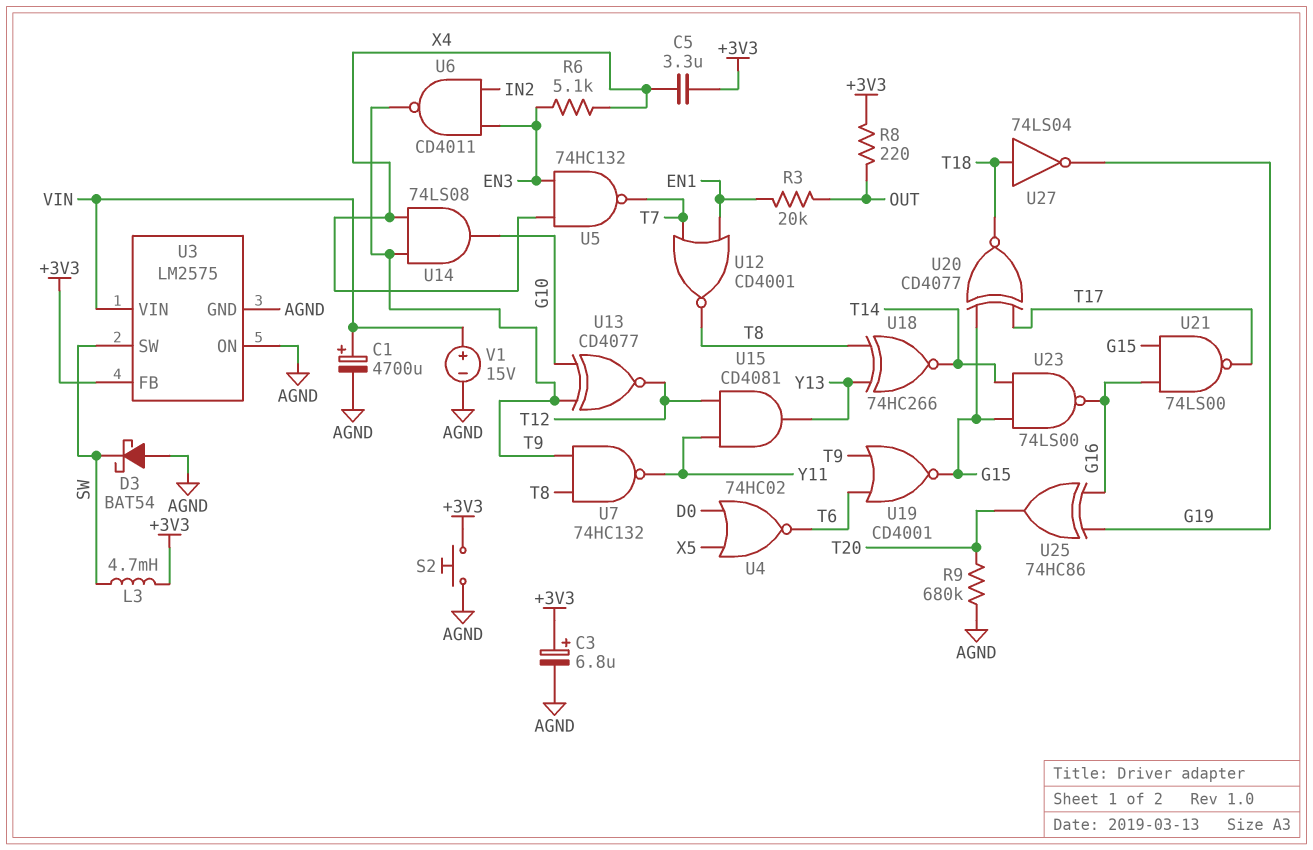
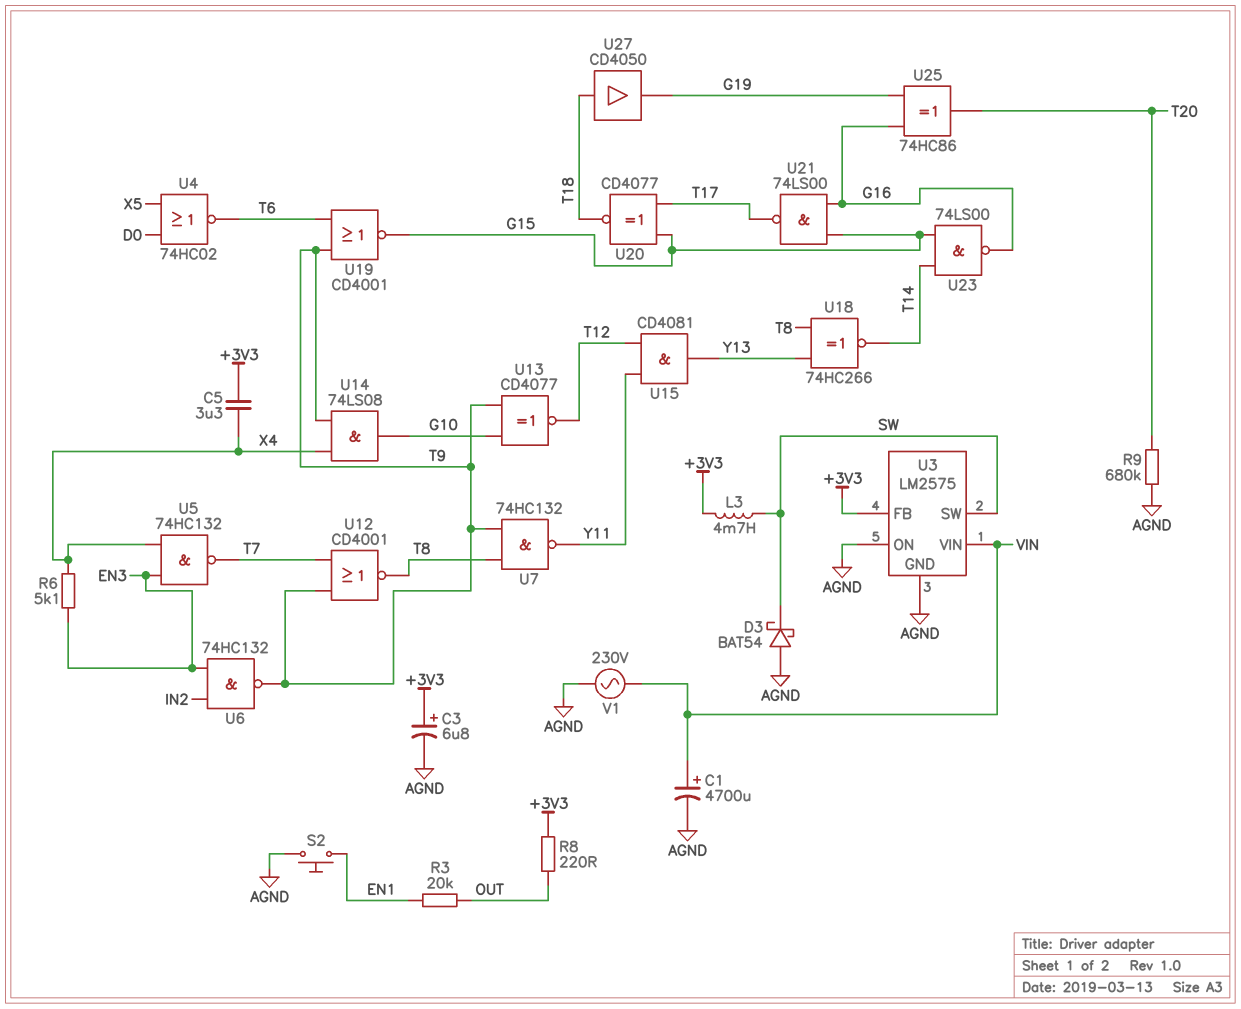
S2: button (+3V3, AGND) -> button (AGND, EN1)
U6: NAND CD4011 (in EN3, in IN2, out T9) -> NAND 74HC132 (in EN3, in IN2, out T9)
U12: NOR CD4001 (in EN1, in T7, out T8) -> NOR CD4001 (in T7, in T9, out T8)
U27: NOT 74LS04 (in T18, out G19) -> buffer CD4050 (in T18, out G19)
V1: 15V (plus VIN, minus AGND) -> AC 230V (AGND, VIN)

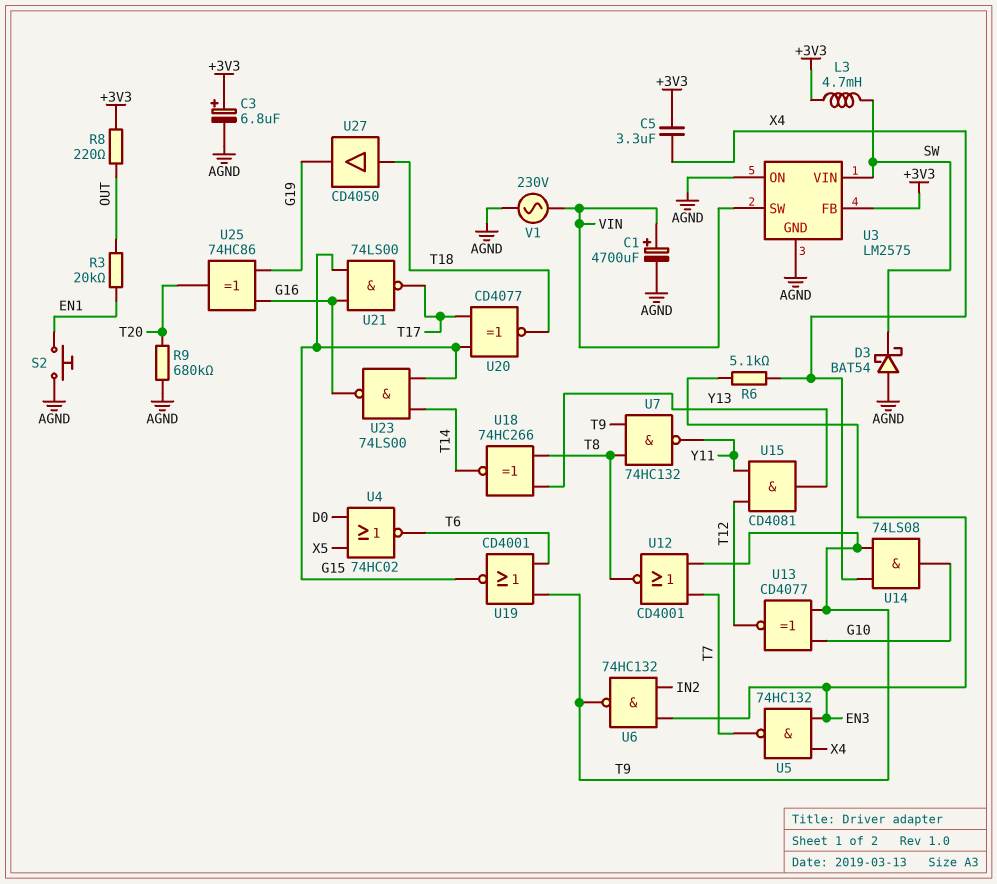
U3 pin SW: SW -> VIN
U3 pin VIN: VIN -> SW

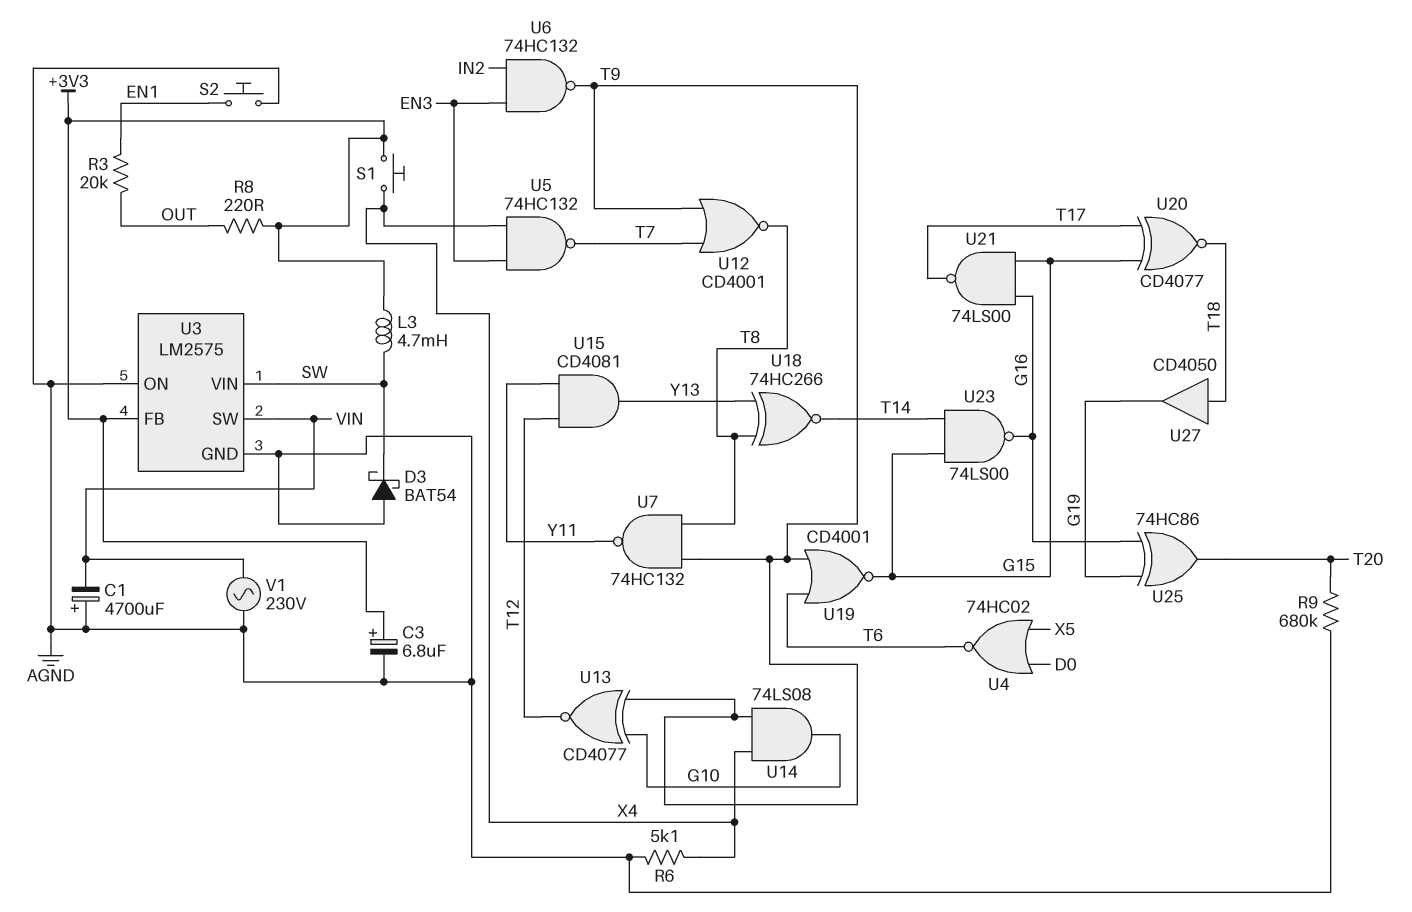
C1: 4700uF (plus VIN, minus AGND) -> 4700uF (plus AGND, minus VIN)
C5: 3.3uF (+3V3, X4) -> none
R6: 5.1k (EN3, X4) -> 5.1k (AGND, X4)
S1: none -> button (+3V3, X4)

